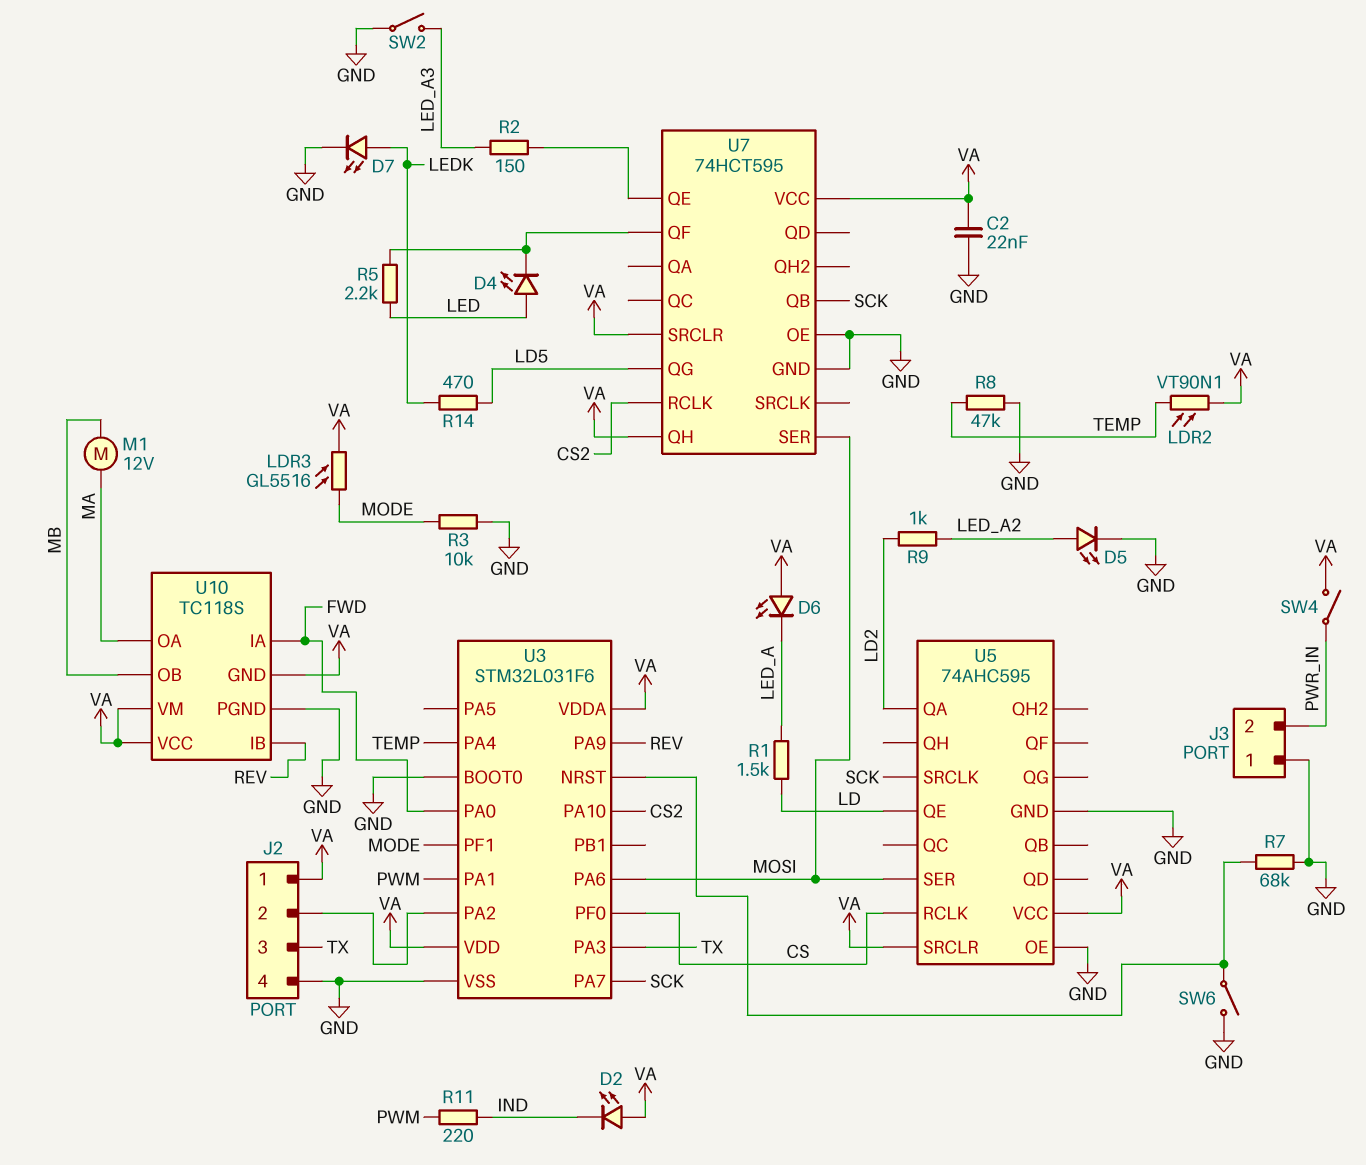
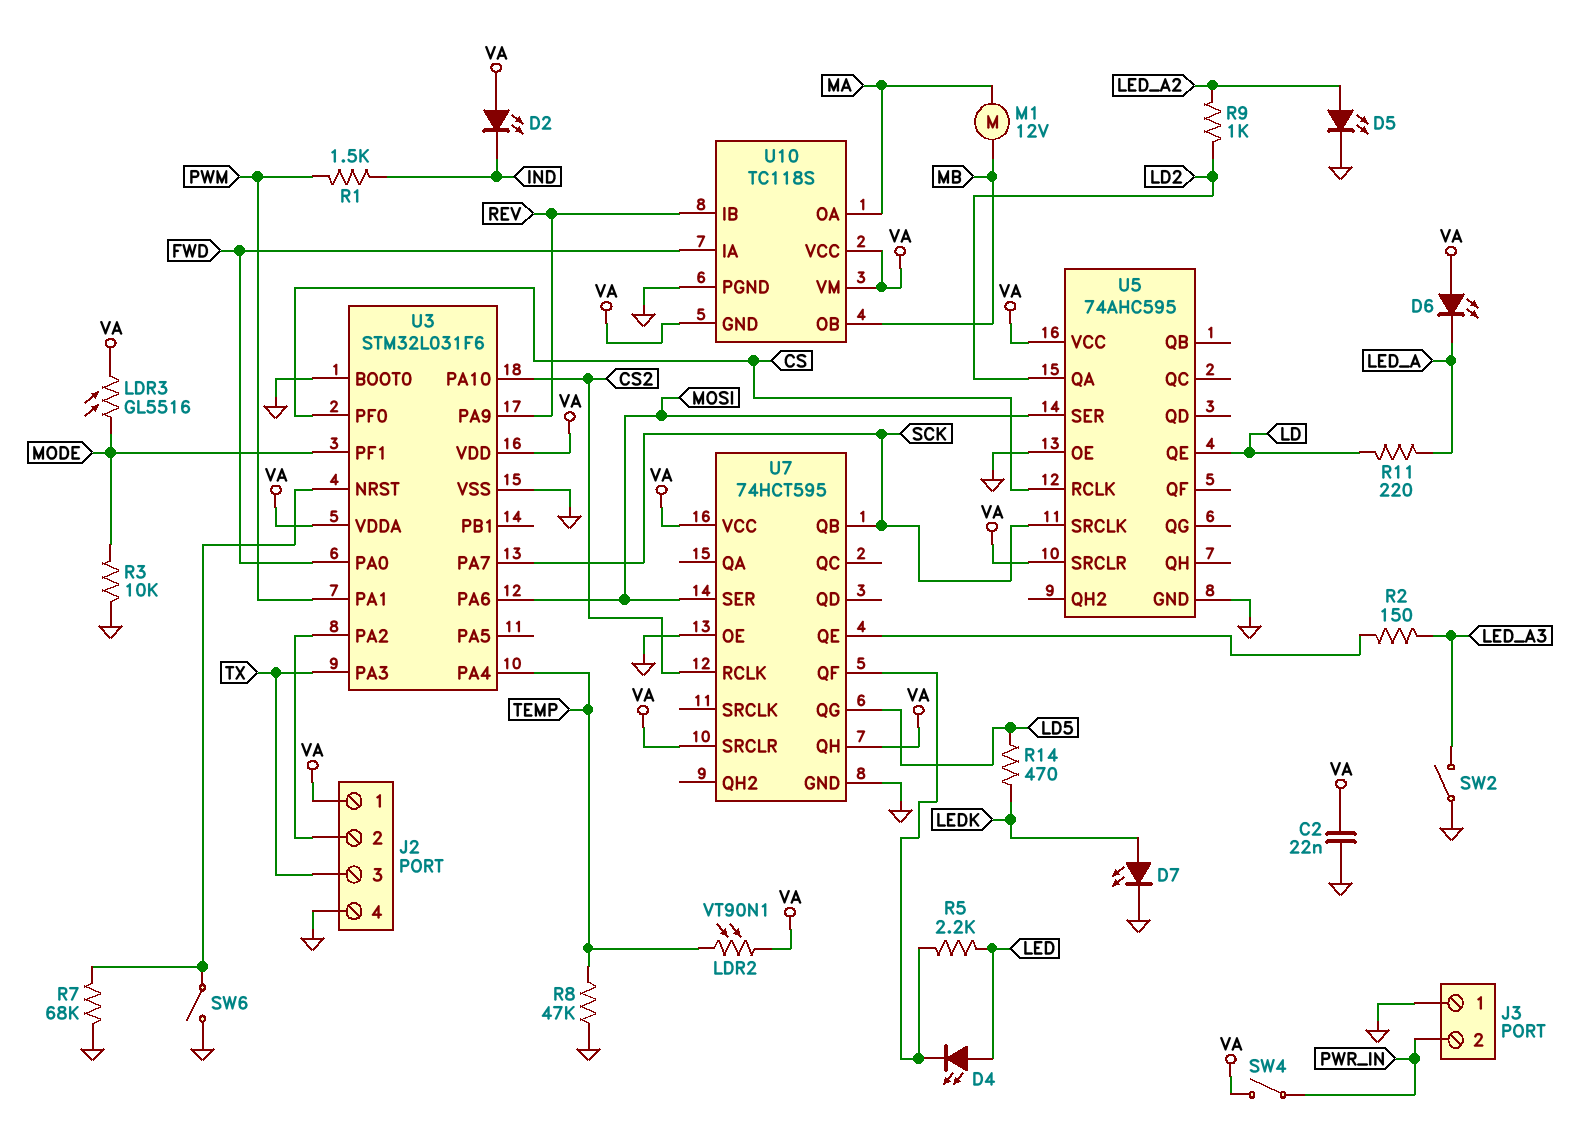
R1: 1.5k (LD, LED_A) -> 1.5k (IND, PWM)
R11: 220 (IND, PWM) -> 220 (LD, LED_A)

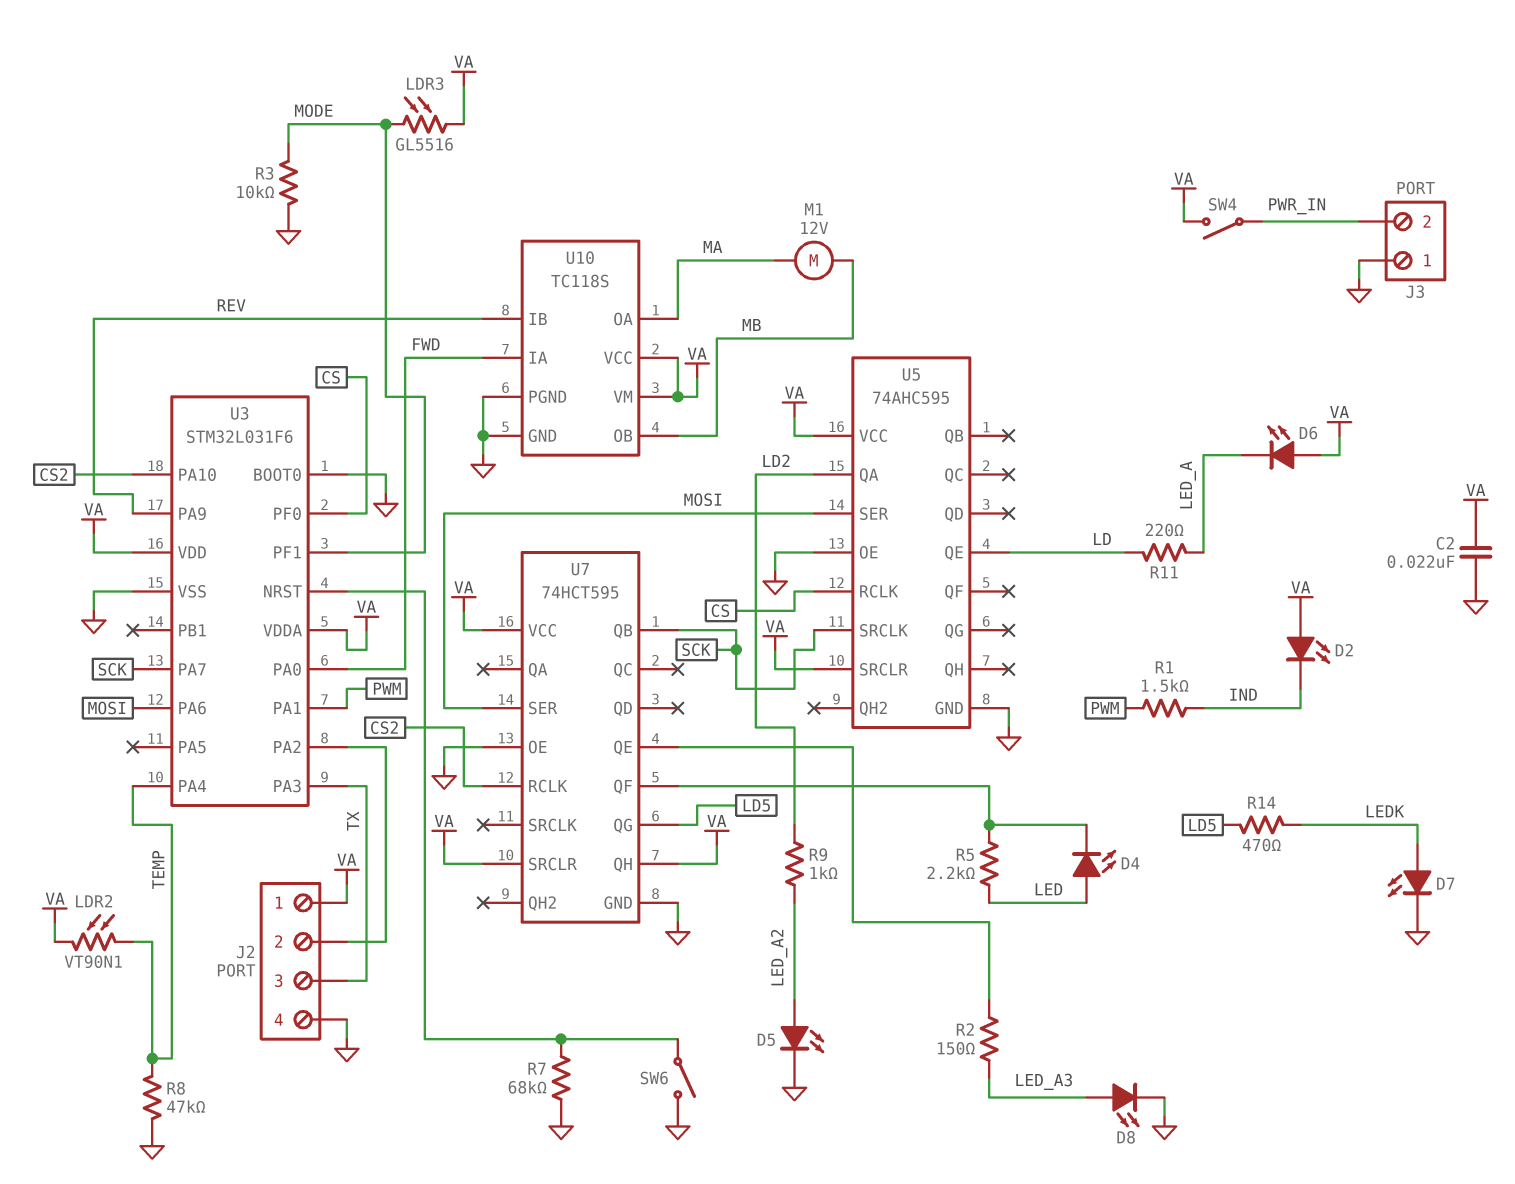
D8: none -> LED (A LED_A3, K GND)
SW2: switch (GND, LED_A3) -> none
U10 pin GND: VA -> GND

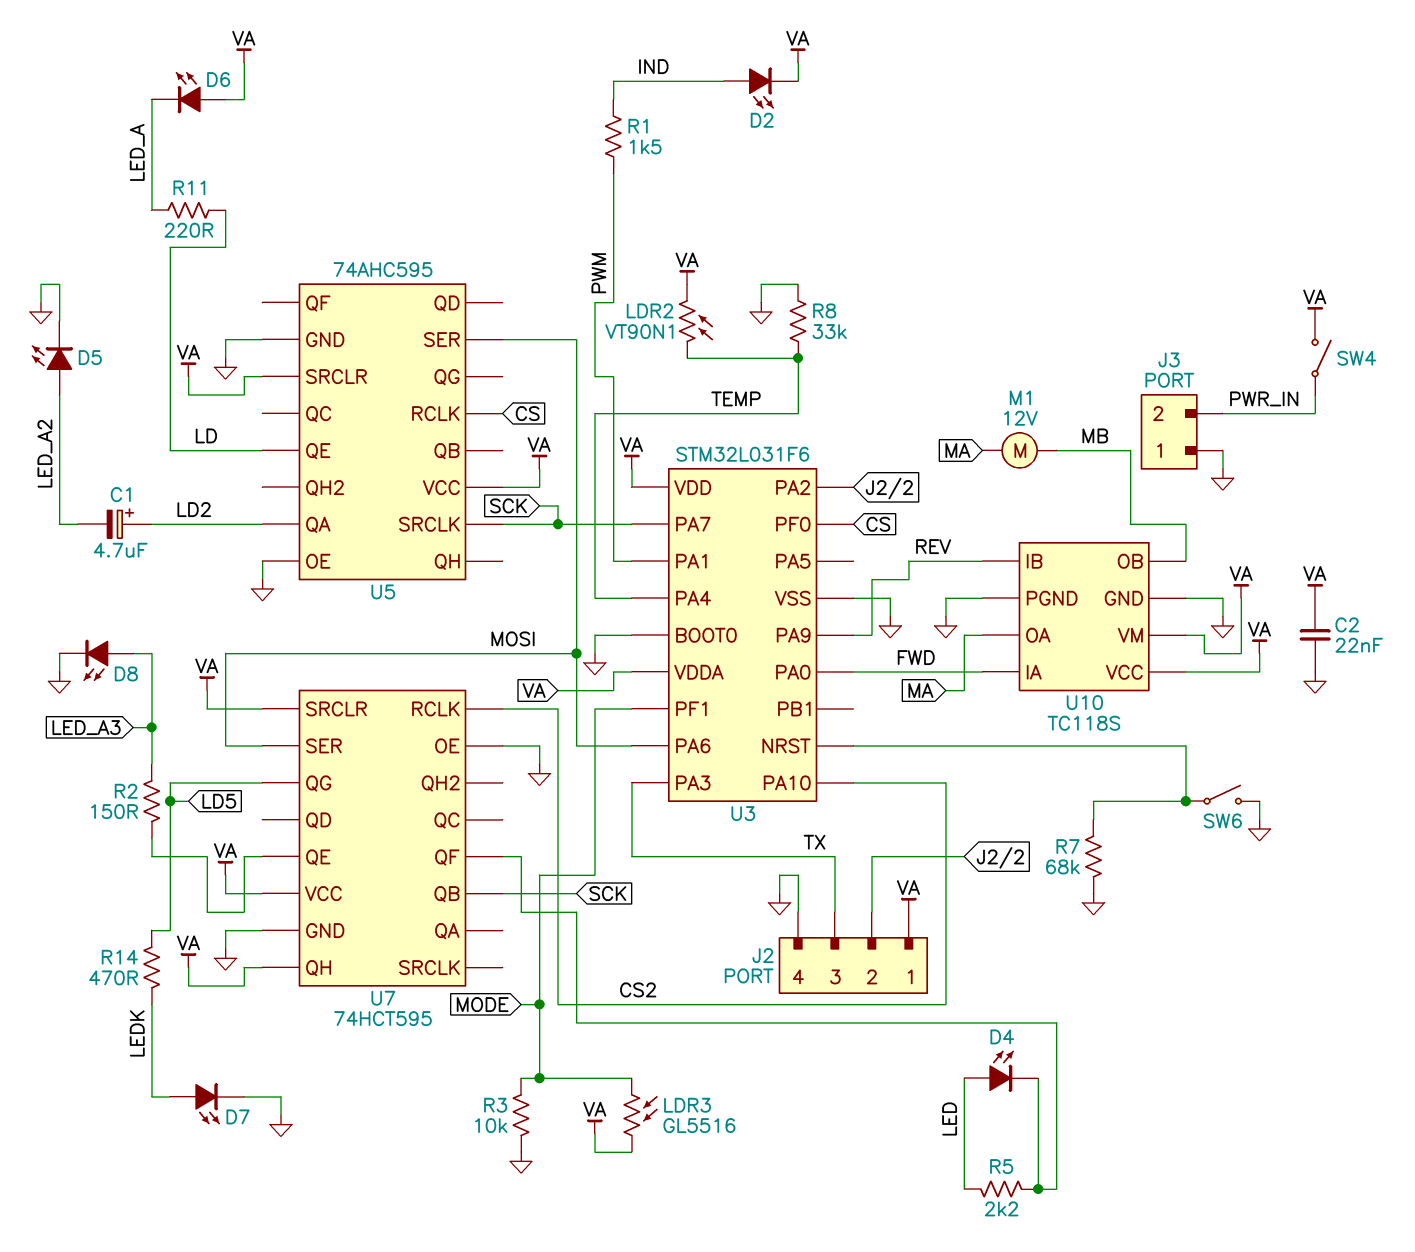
C1: none -> 4.7uF (plus LD2, minus LED_A2)
D2: LED (A VA, K IND) -> LED (A IND, K VA)
R8: 47k (GND, TEMP) -> 33k (GND, TEMP)
R9: 1k (LD2, LED_A2) -> none

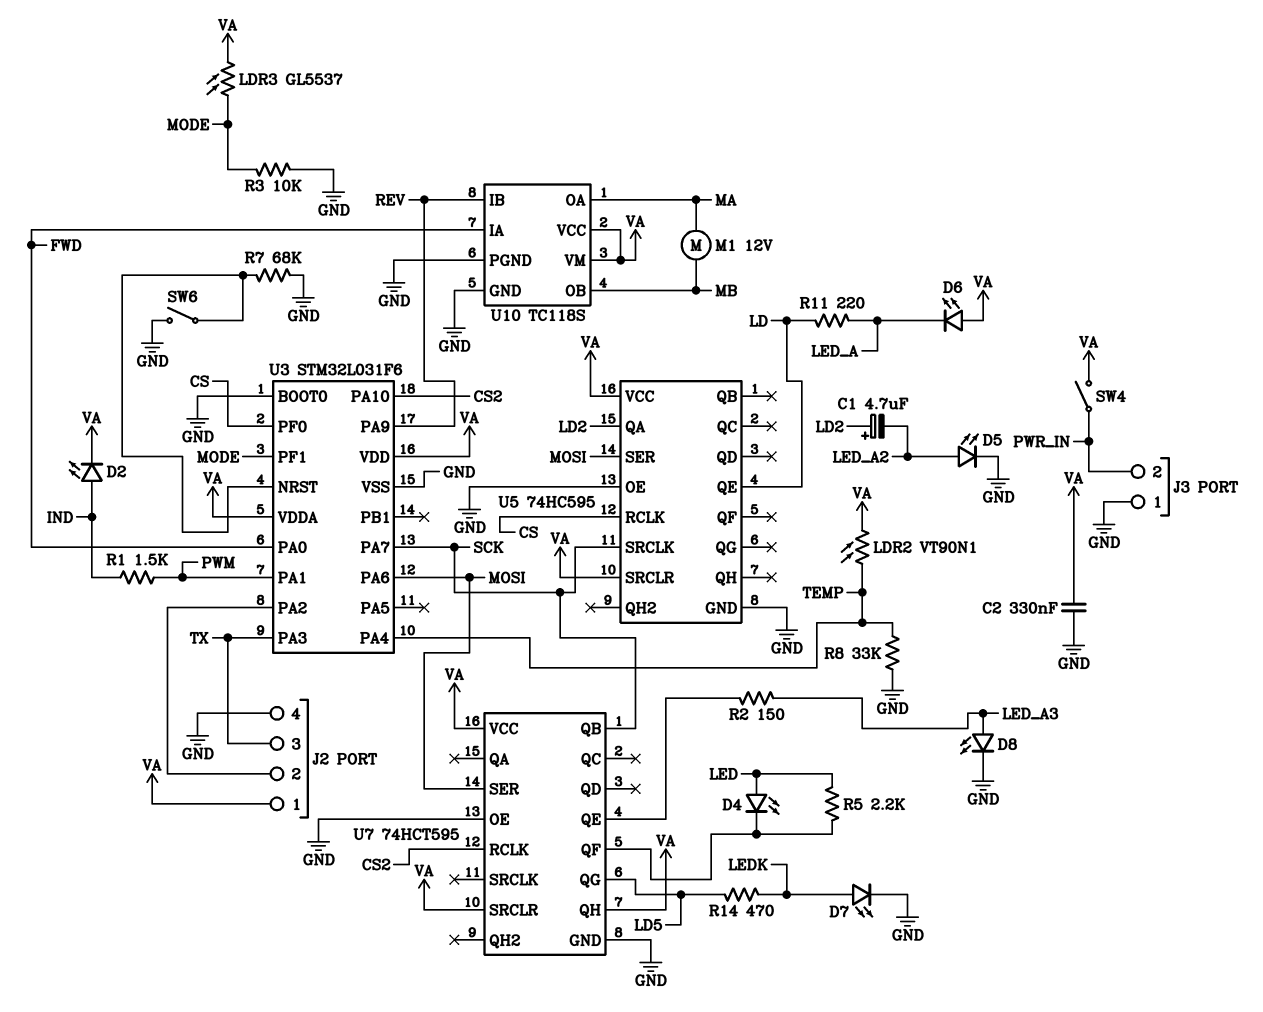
C2: 22nF (GND, VA) -> 330nF (GND, VA)
LDR3: GL5516 (MODE, VA) -> GL5537 (MODE, VA)
U5: 74AHC595 -> 74HC595

